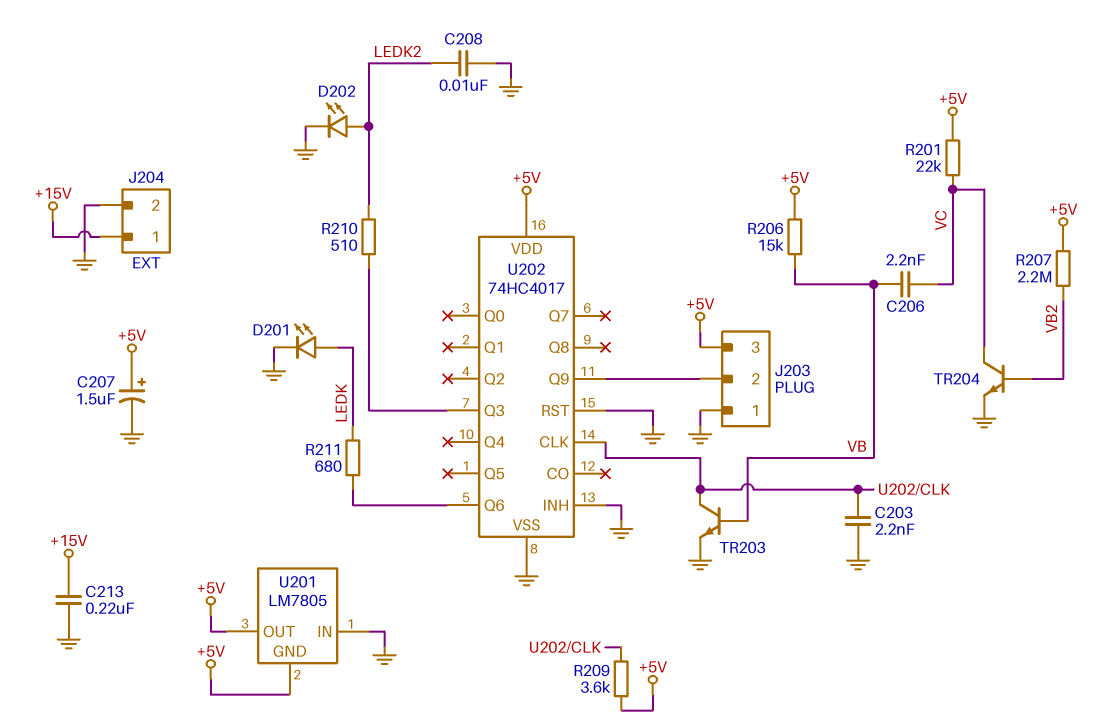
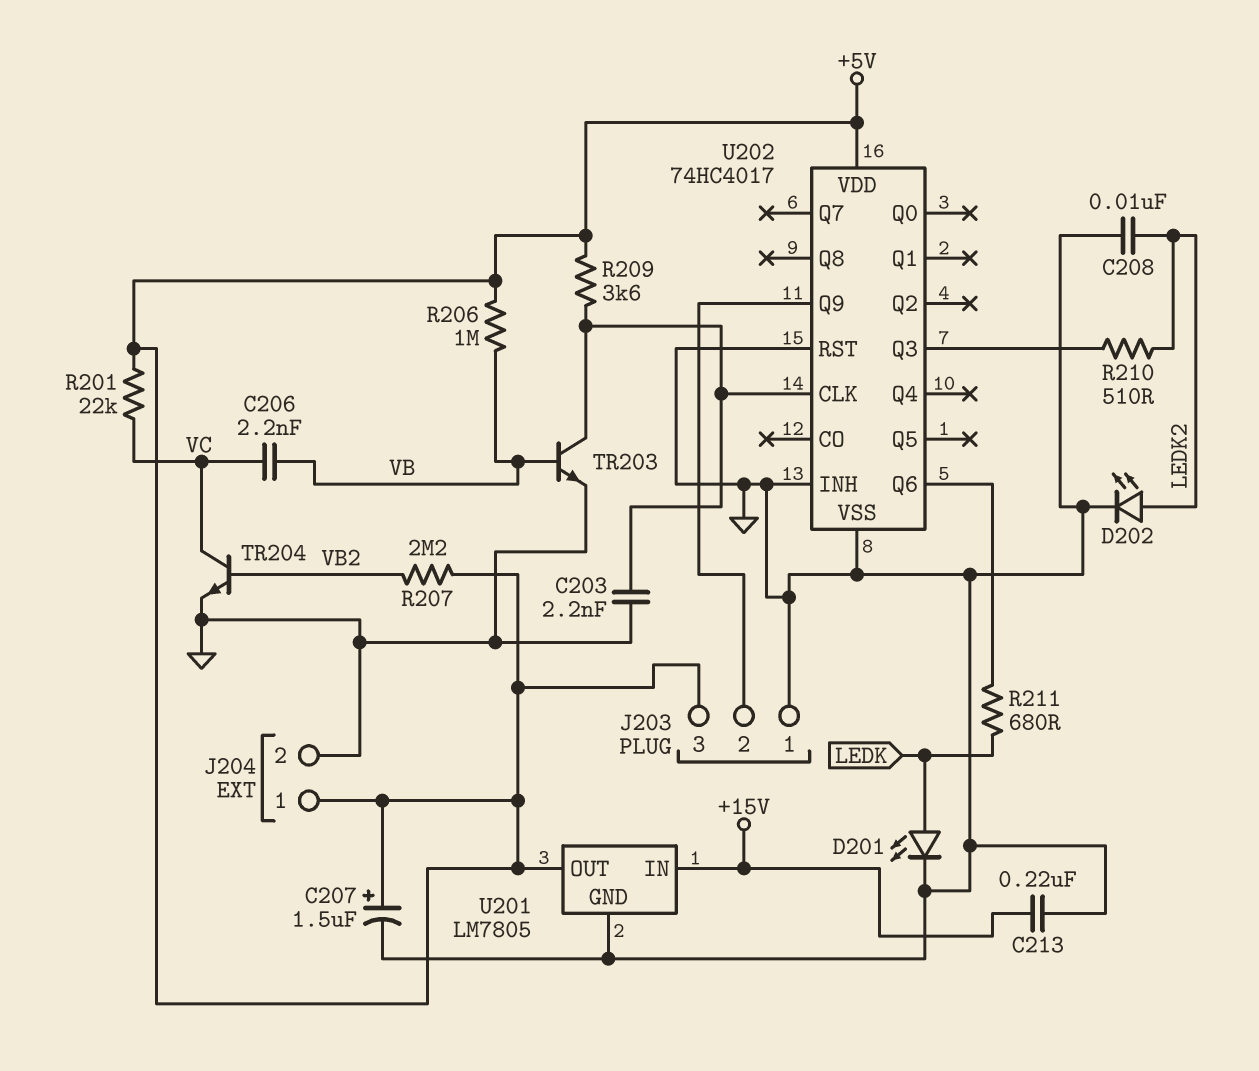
J204 pin 1: +15V -> +5V
R206: 15k (+5V, VB) -> 1M (+5V, VB)
U201 pin GND: +5V -> GND
U201 pin IN: GND -> +15V

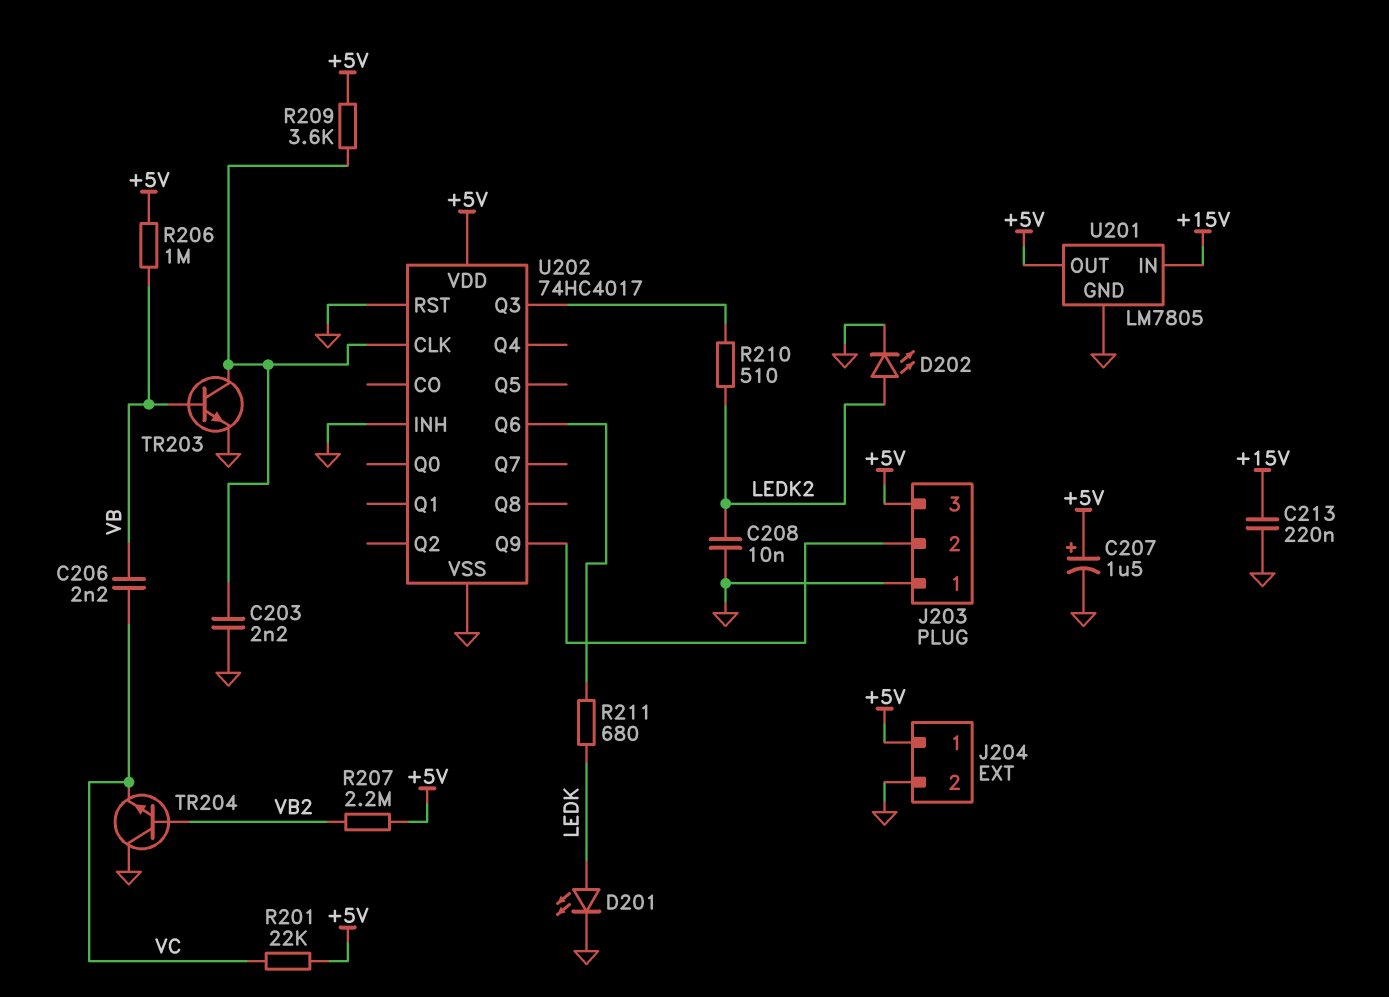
TR204: NPN (B VB2, C VC, E GND) -> NPN (B VB2, C GND, E VC)

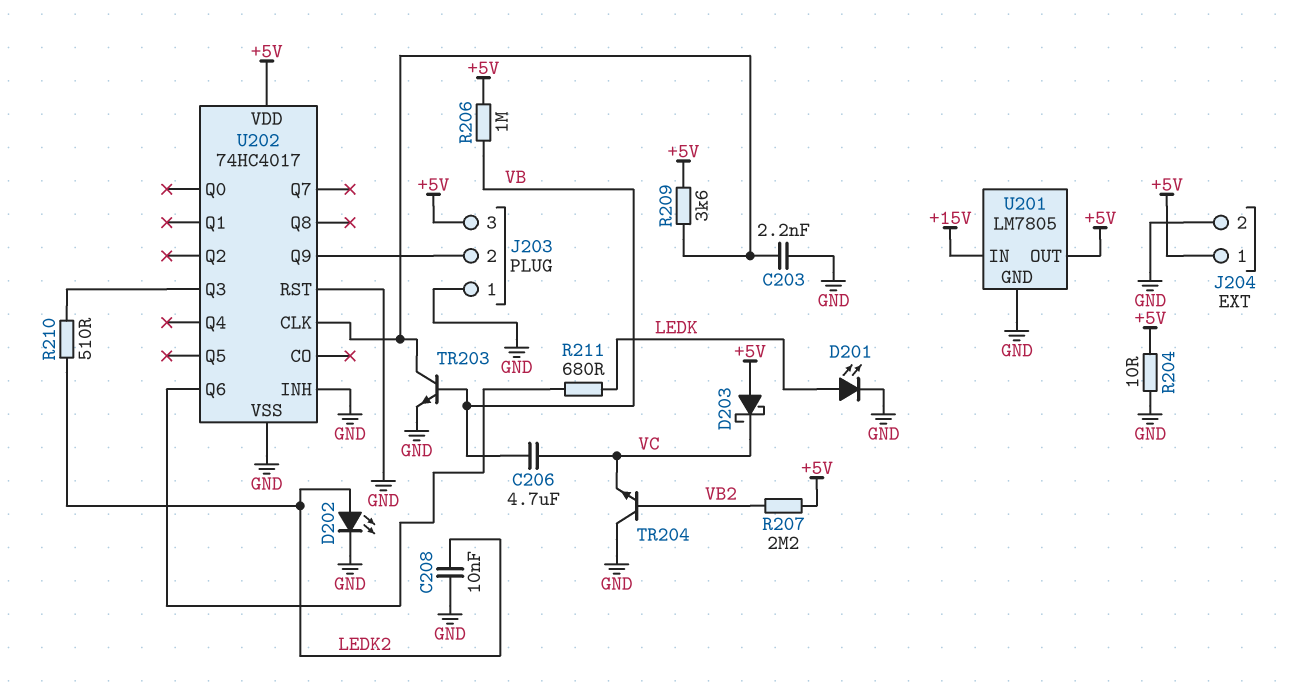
C206: 2.2nF (VB, VC) -> 4.7uF (VB, VC)
C207: 1.5uF (plus +5V, minus GND) -> none
C213: 220nF (+15V, GND) -> none
D203: none -> schottky (A +5V, K VC)
R201: 22k (+5V, VC) -> none
R204: none -> 10 (+5V, GND)

